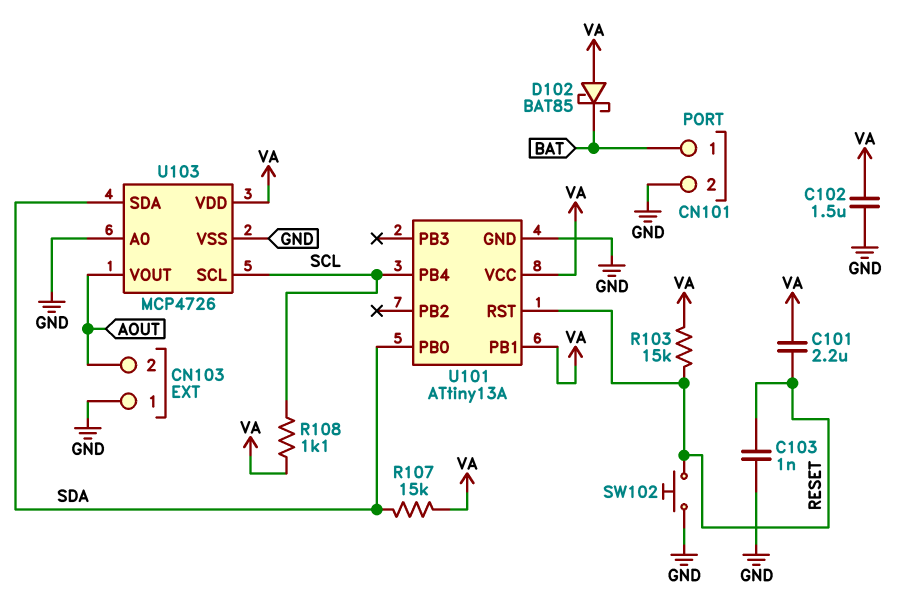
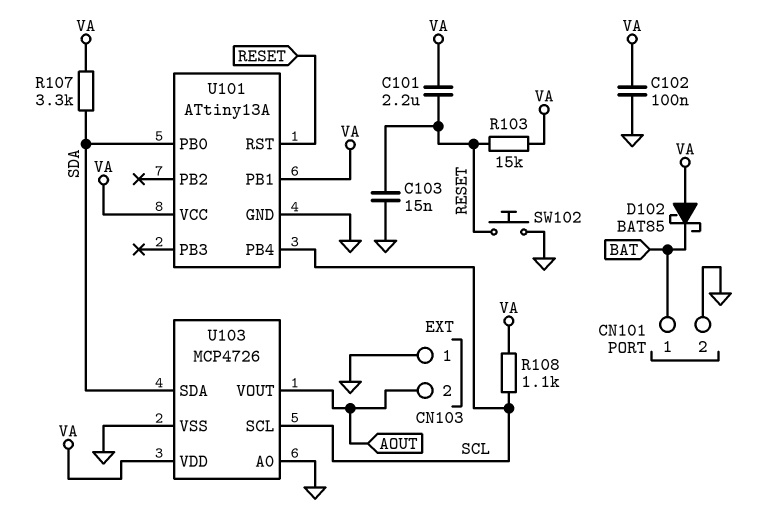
C102: 1.5uF (GND, VA) -> 100nF (GND, VA)
C103: 1nF (GND, RESET) -> 15nF (GND, RESET)
R107: 15k (SDA, VA) -> 3.3k (SDA, VA)

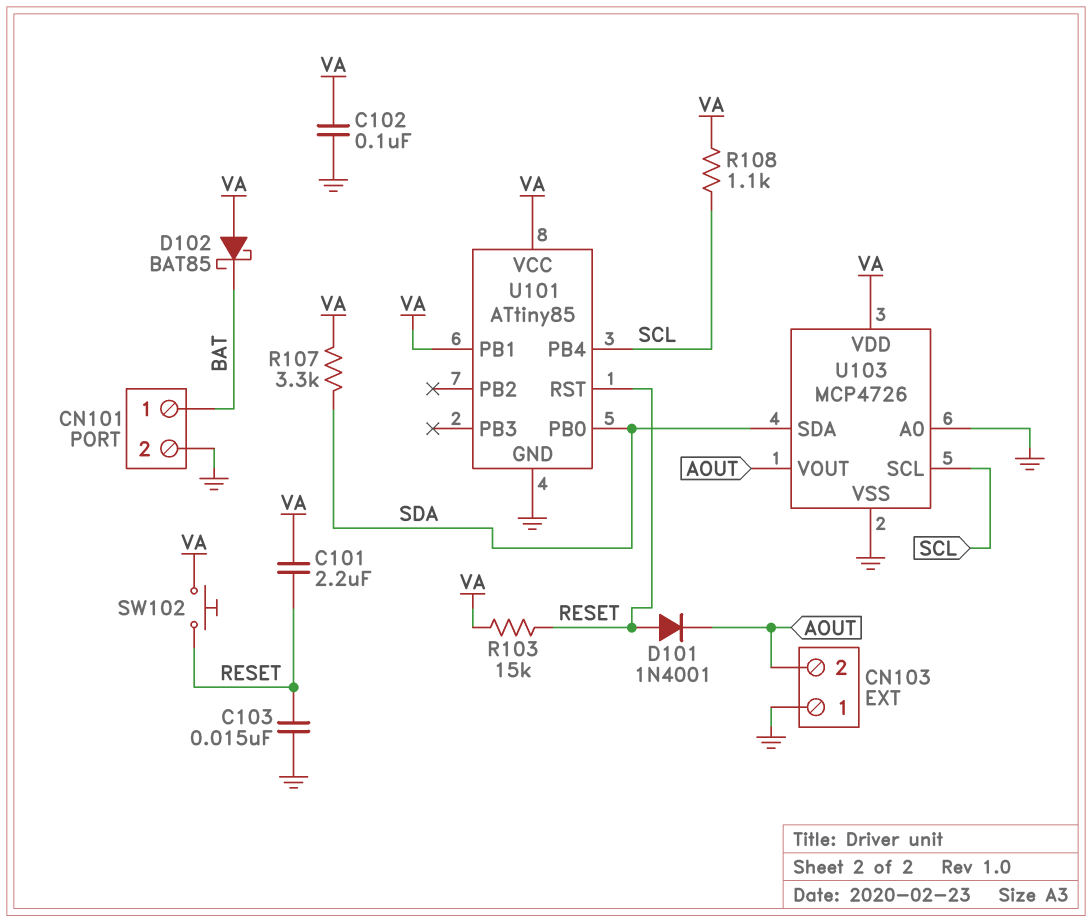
D101: none -> diode 1N4001 (A RESET, K AOUT)
SW102: button (GND, RESET) -> button (RESET, VA)
U101: ATtiny13A -> ATtiny85

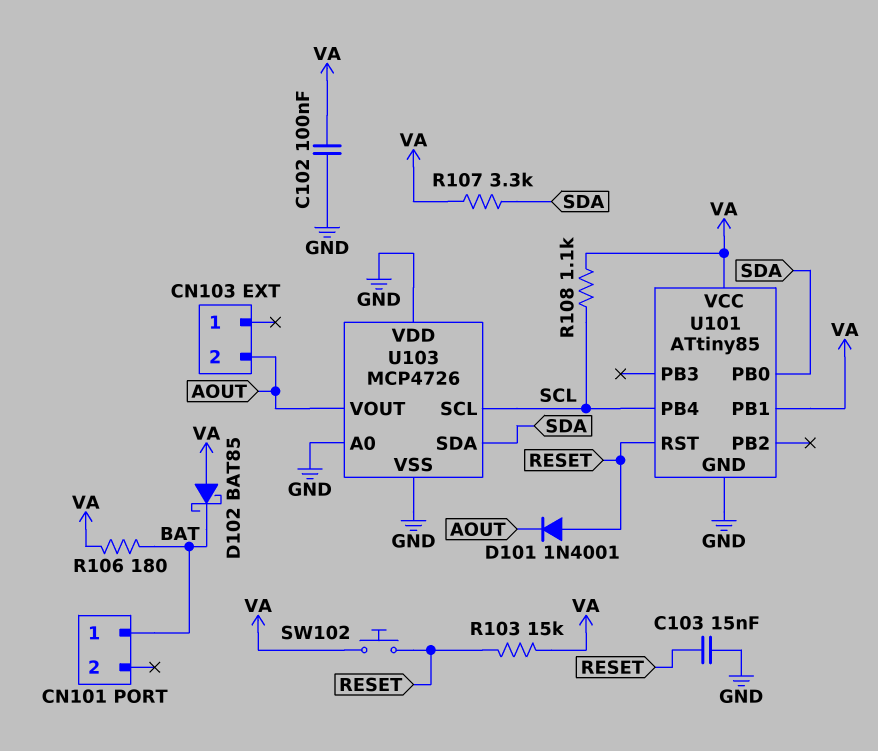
C101: 2.2uF (RESET, VA) -> none
CN101 pin 2: GND -> none
CN103 pin 1: GND -> none
R106: none -> 180 (BAT, VA)
U103 pin VDD: VA -> GND

